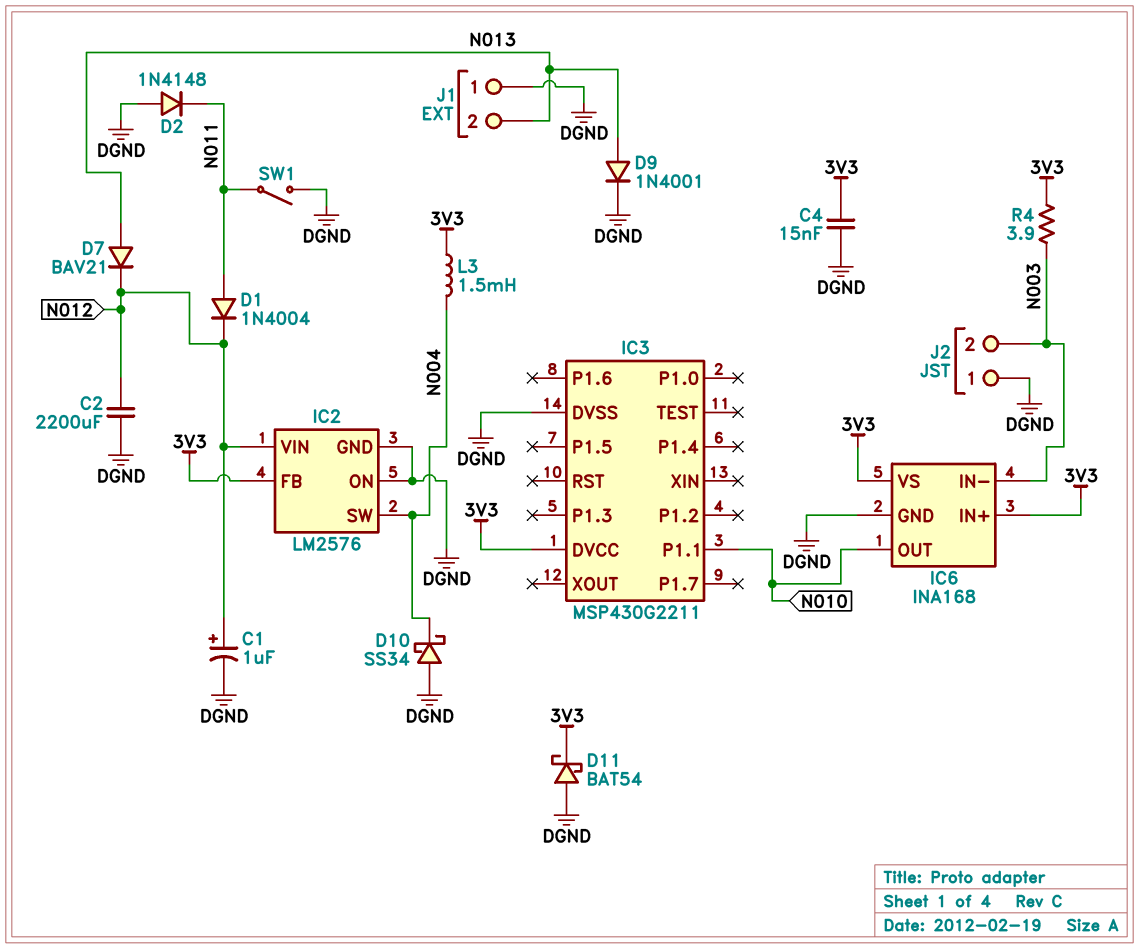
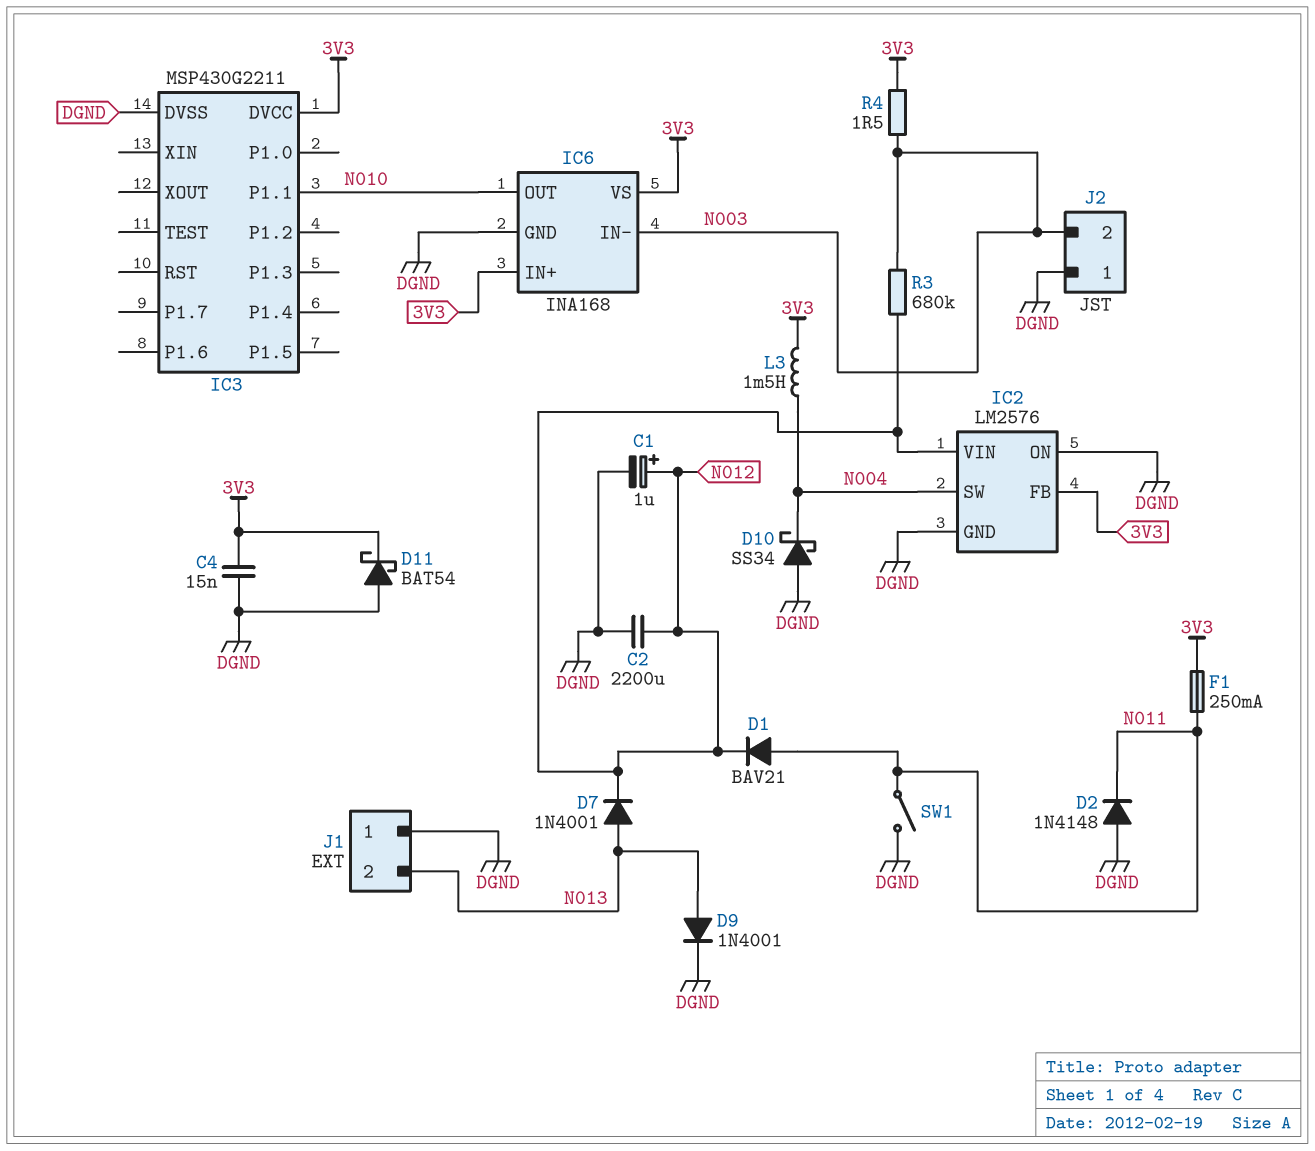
D1: diode 1N4004 (A N011, K N012) -> diode BAV21 (A N011, K N012)
D7: diode BAV21 (A N013, K N012) -> diode 1N4001 (A N013, K N012)
F1: none -> 250mA (3V3, N011)
R3: none -> 680k (N003, N012)
R4: 3.9 (3V3, N003) -> 1.5 (3V3, N003)

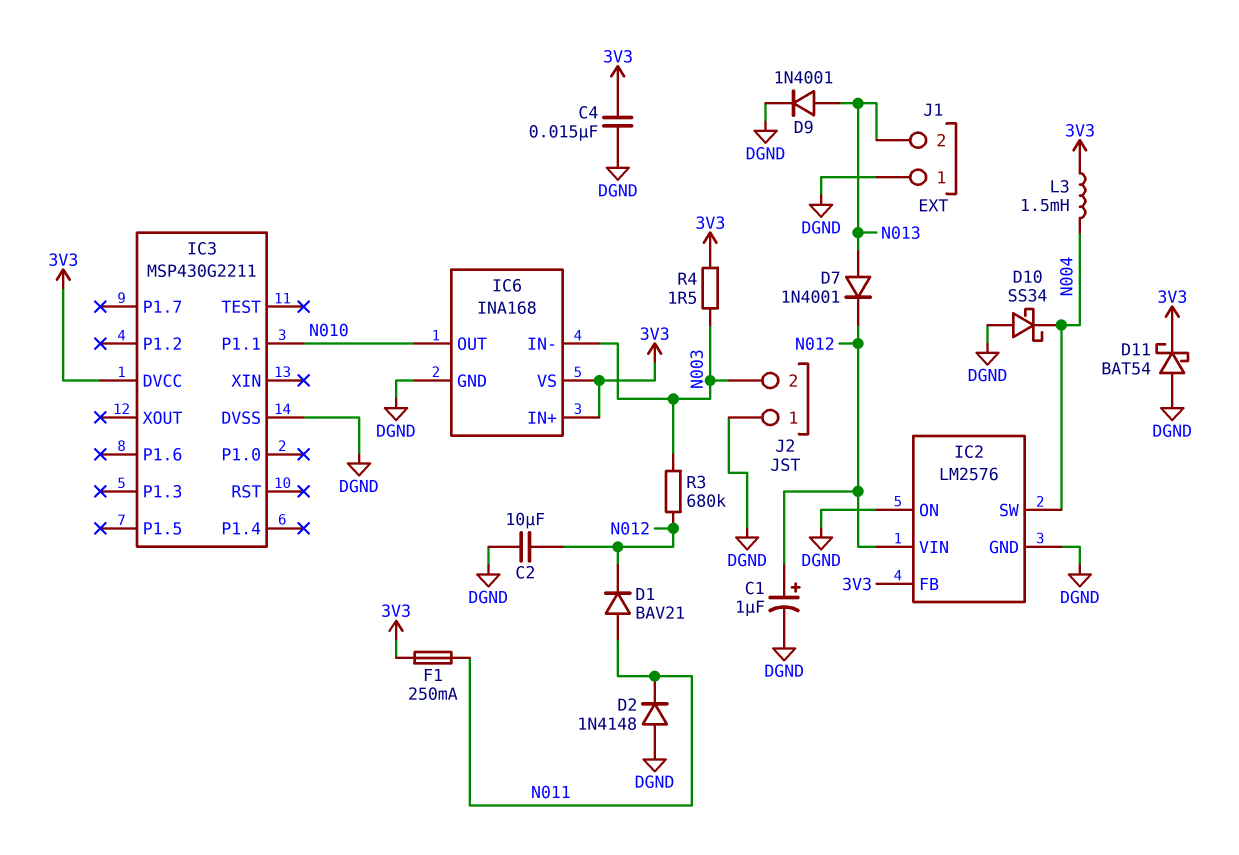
C2: 2200uF (DGND, N012) -> 10uF (DGND, N012)
SW1: switch (DGND, N011) -> none

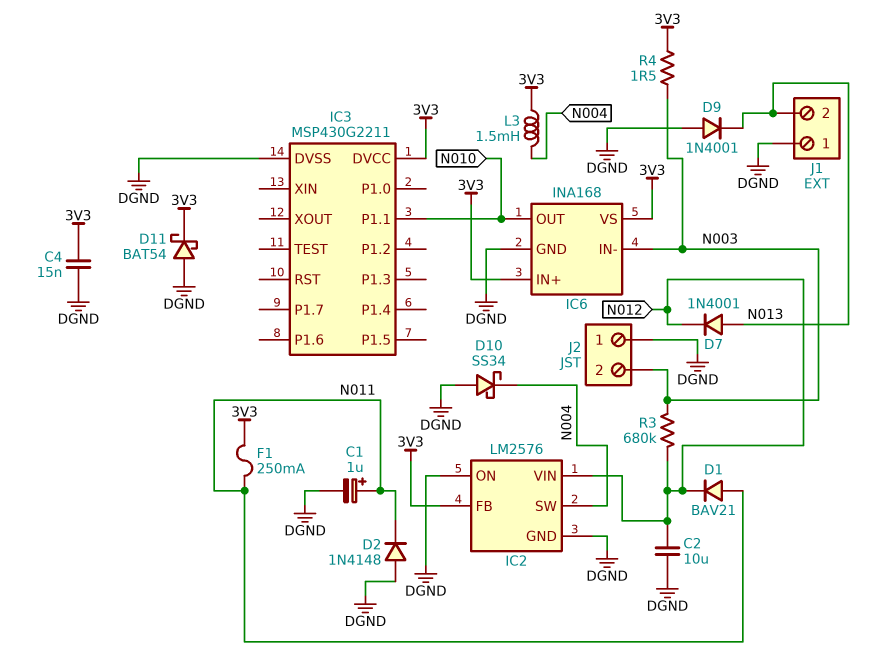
C1: 1uF (plus N012, minus DGND) -> 1uF (plus N011, minus DGND)
D9: diode 1N4001 (A N013, K DGND) -> diode 1N4001 (A DGND, K N013)

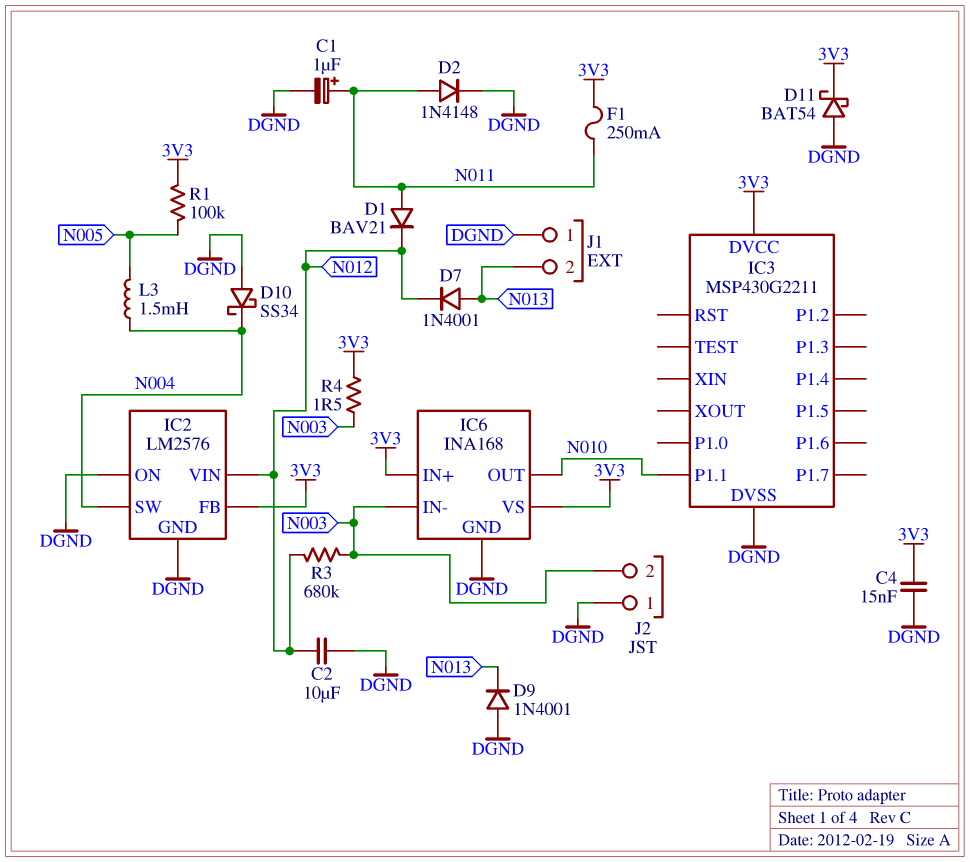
D2: diode 1N4148 (A DGND, K N011) -> diode 1N4148 (A N011, K DGND)
L3: 1.5mH (3V3, N004) -> 1.5mH (N004, N005)
R1: none -> 100k (3V3, N005)

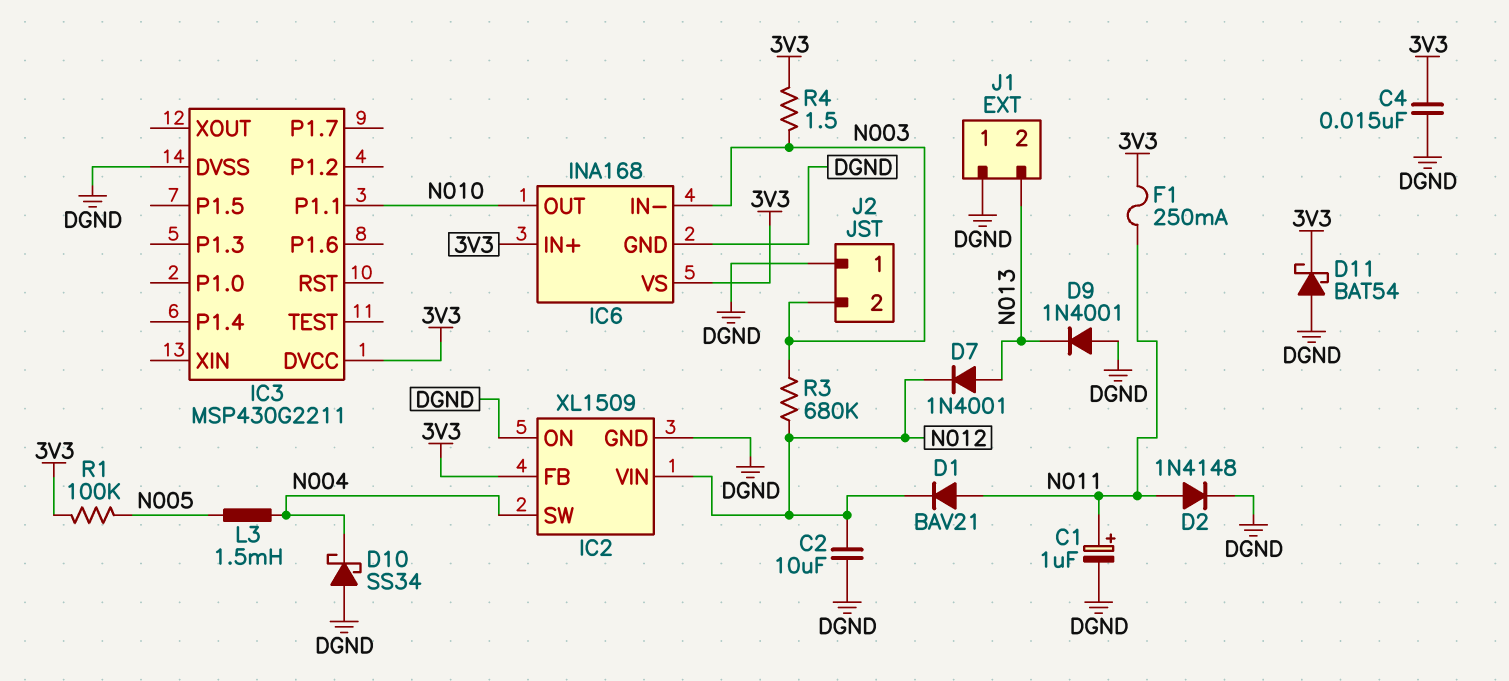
IC2: LM2576 -> XL1509

